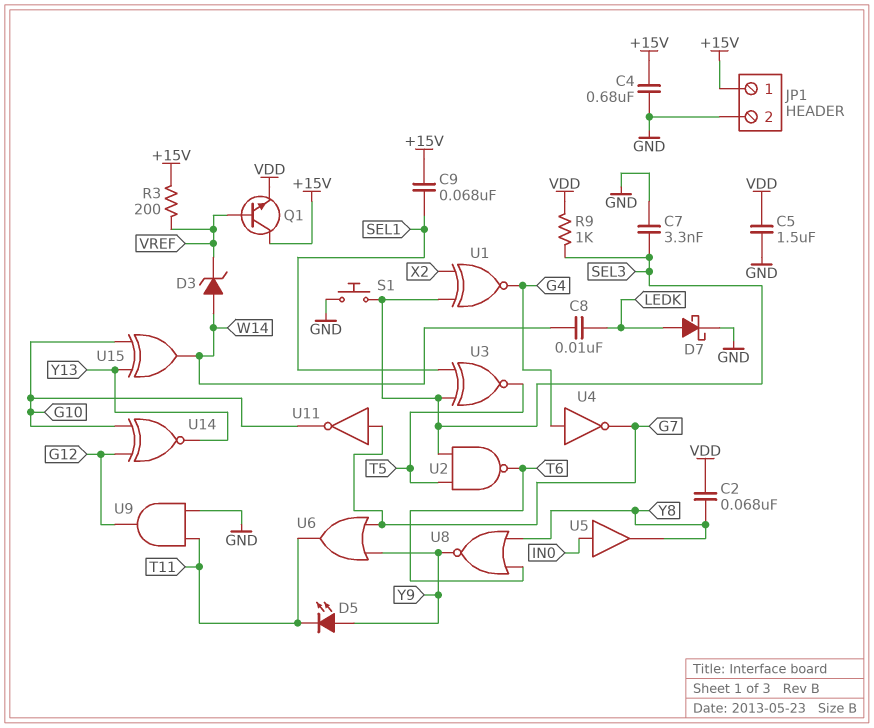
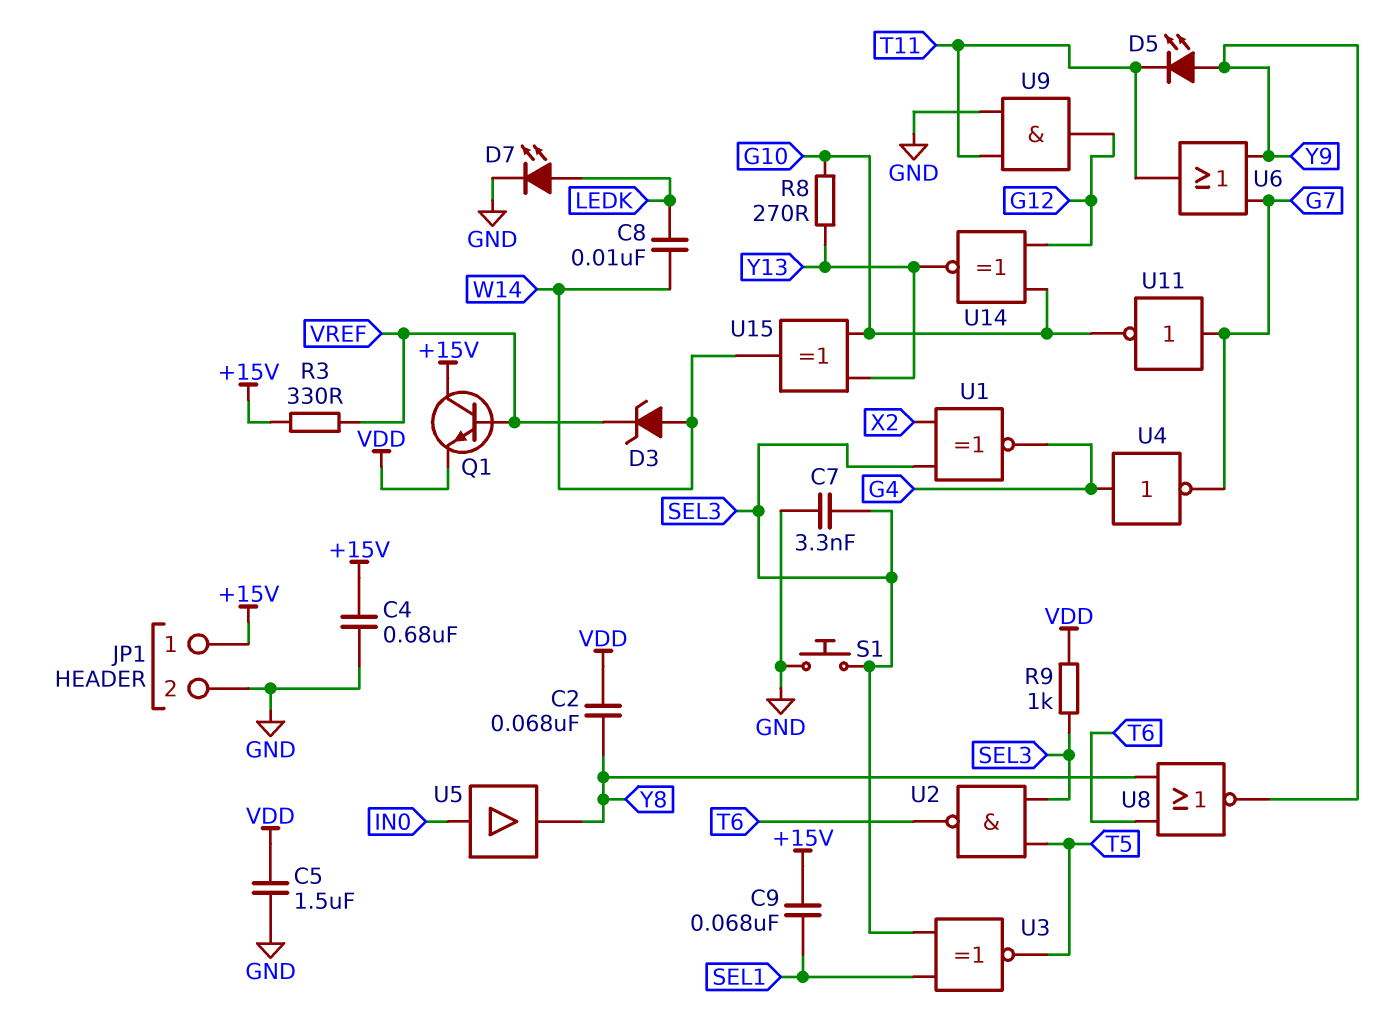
D7: schottky (A LEDK, K GND) -> LED (A LEDK, K GND)
R3: 200 (+15V, VREF) -> 330 (+15V, VREF)
R8: none -> 270 (G10, Y13)

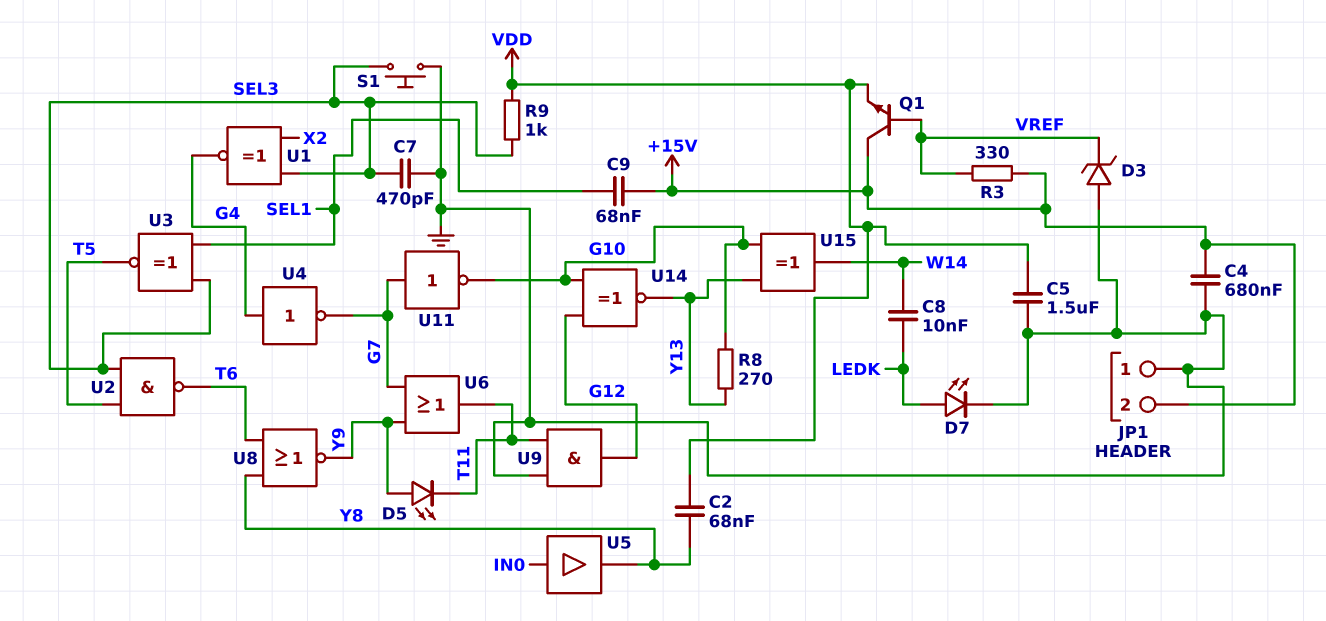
C7: 3.3nF (GND, SEL3) -> 470pF (GND, SEL3)
D3: zener (A W14, K VREF) -> zener (A GND, K VREF)
JP1 pin 1: +15V -> GND
JP1 pin 2: GND -> +15V

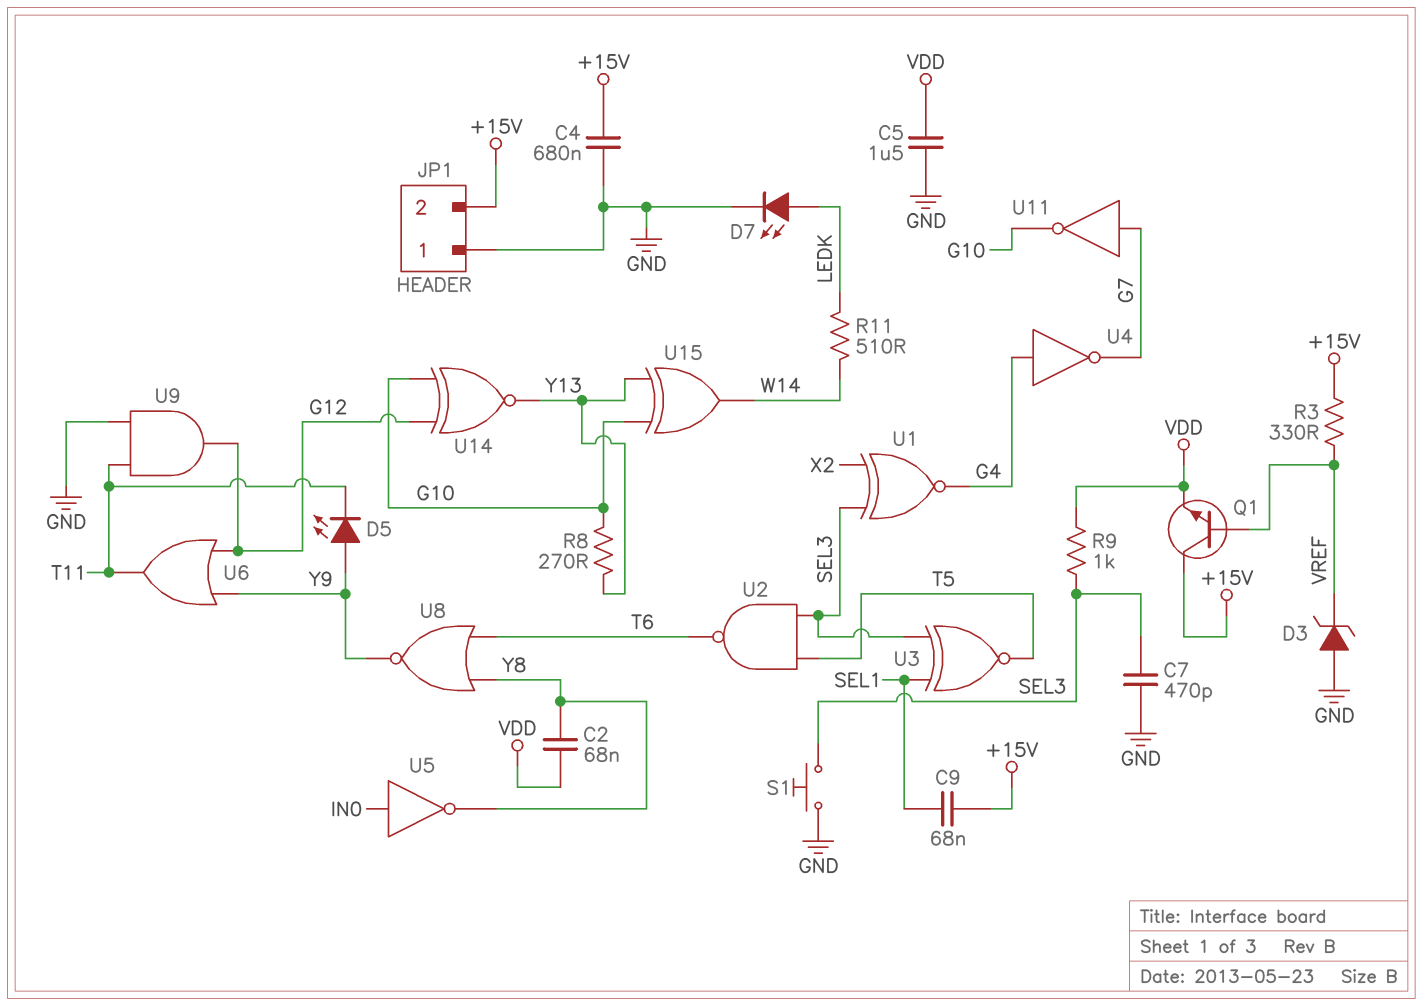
C8: 10nF (LEDK, W14) -> none
R11: none -> 510 (LEDK, W14)
U5: buffer (in IN0, out Y8) -> NOT (in IN0, out Y8)
U6: OR (in G7, in Y9, out T11) -> OR (in G12, in Y9, out T11)

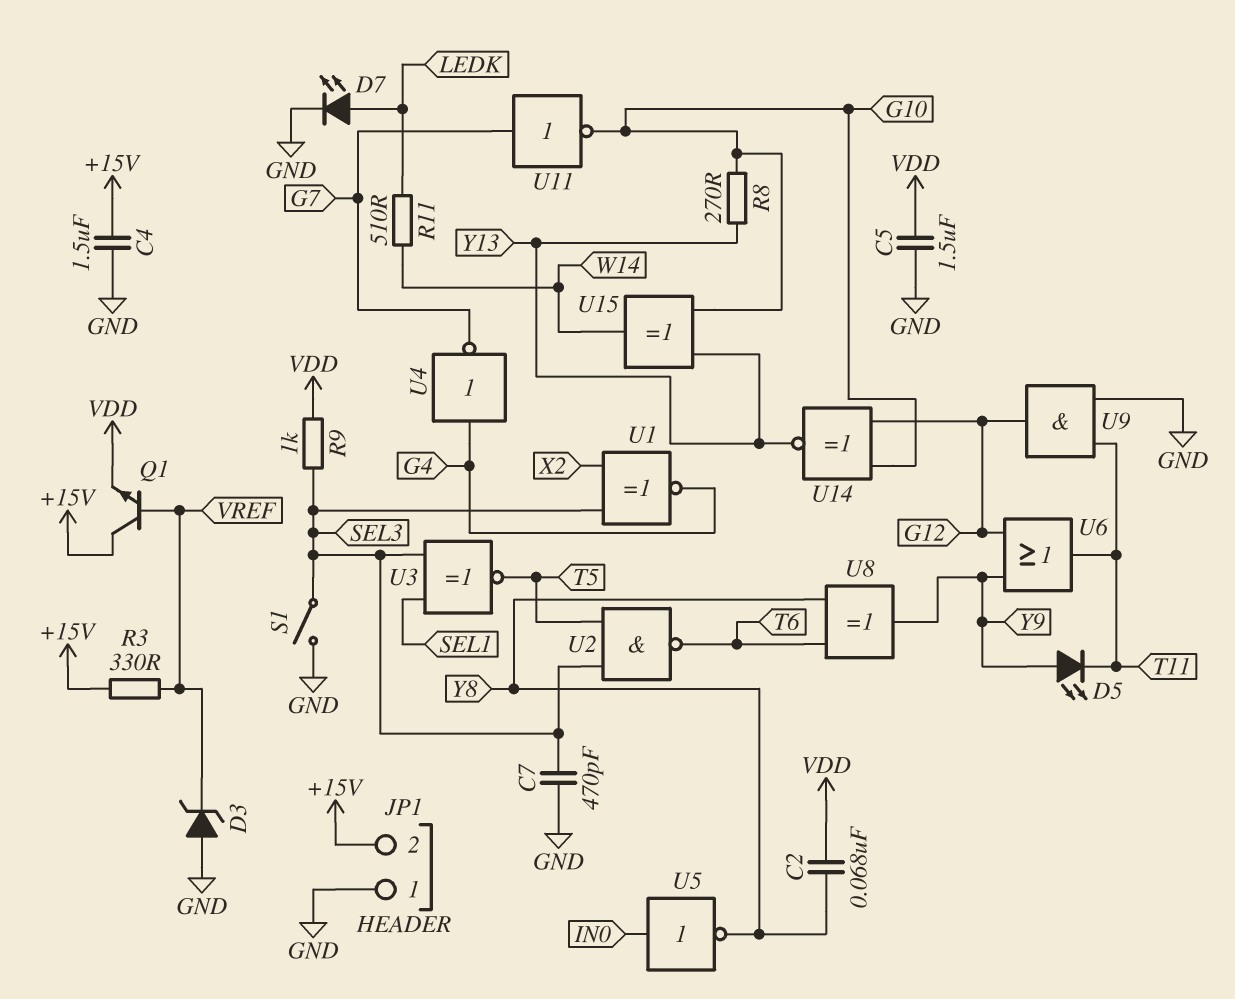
C4: 680nF (+15V, GND) -> 1.5uF (+15V, GND)
C9: 68nF (+15V, SEL1) -> none
S1: button (GND, SEL3) -> switch (GND, SEL3)
U8: NOR (in T6, in Y8, out Y9) -> XOR (in T6, in Y8, out Y9)

